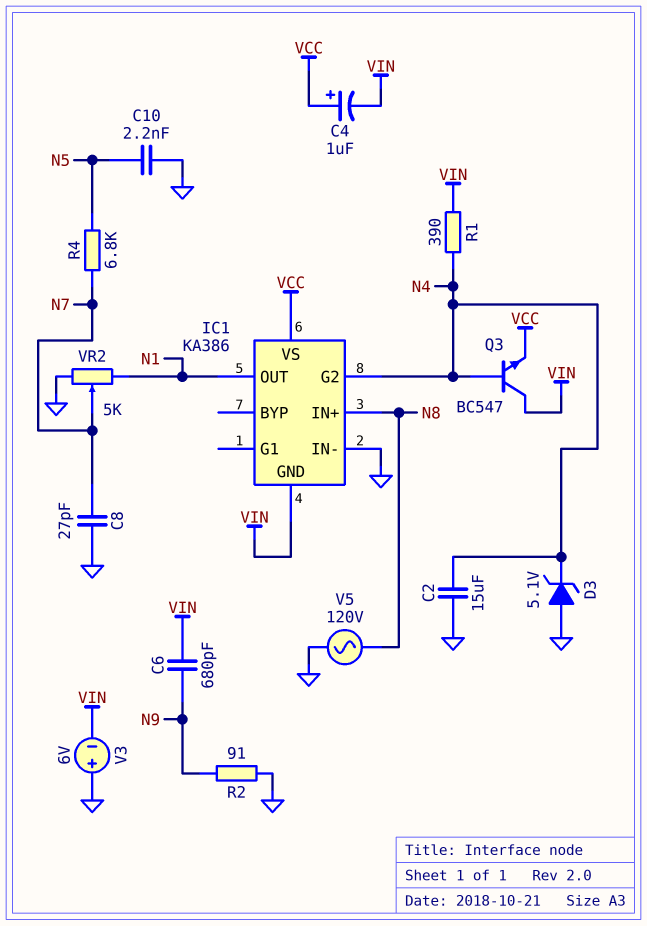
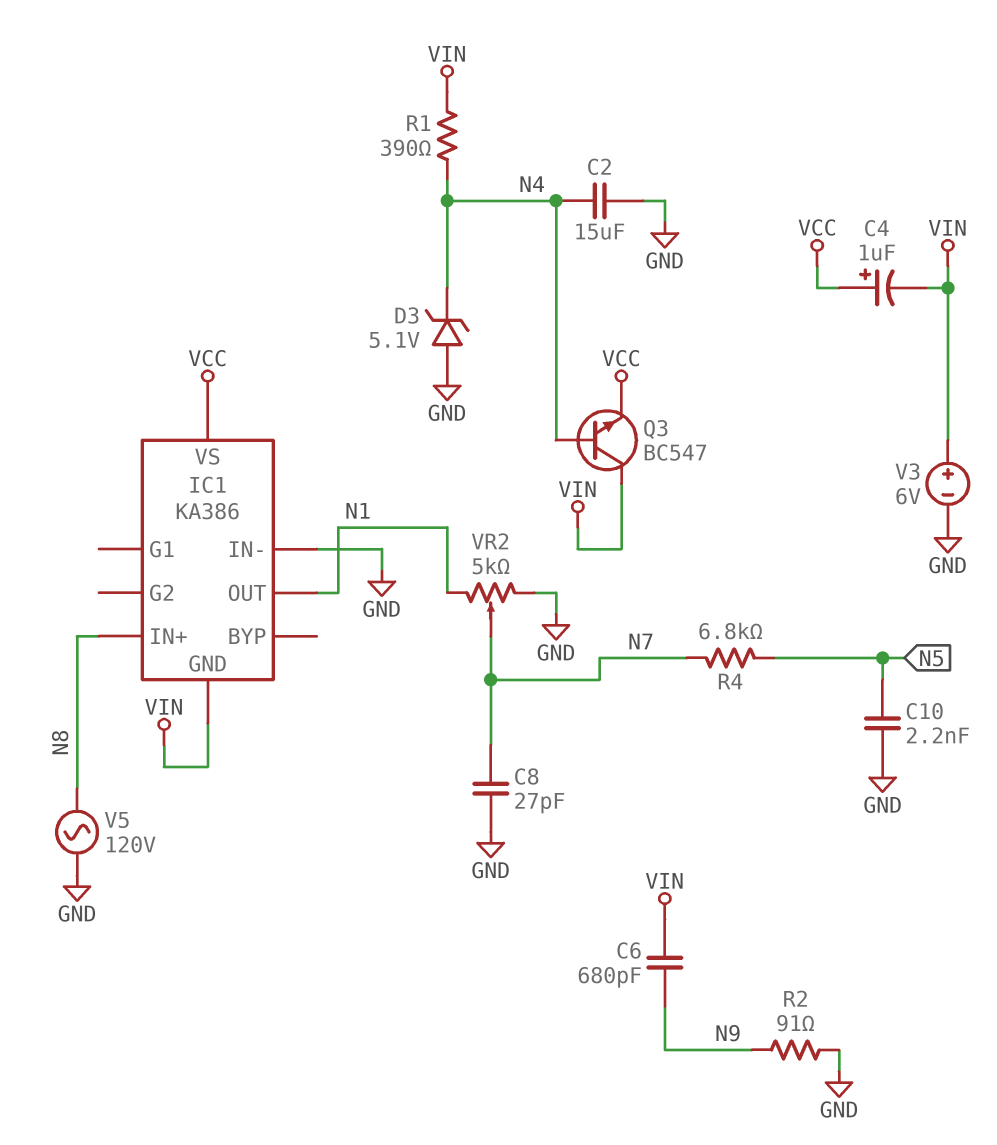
IC1 pin G2: N4 -> none
V3: 6V (plus GND, minus VIN) -> 6V (plus VIN, minus GND)

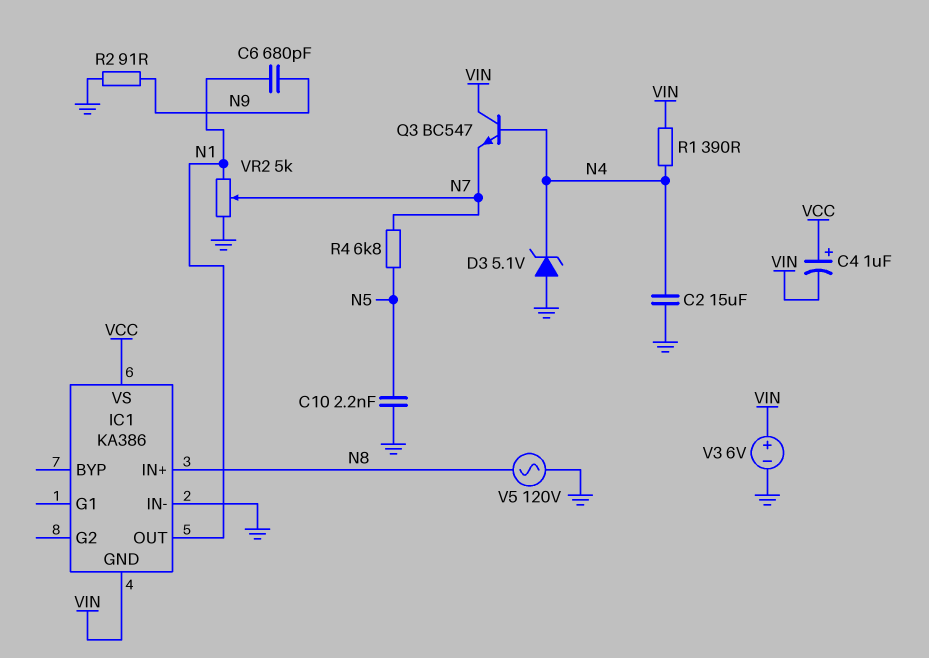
C6: 680pF (N9, VIN) -> 680pF (N1, N9)
C8: 27pF (GND, N7) -> none
Q3: NPN BC547 (B N4, C VIN, E VCC) -> NPN BC547 (B N4, C VIN, E N7)

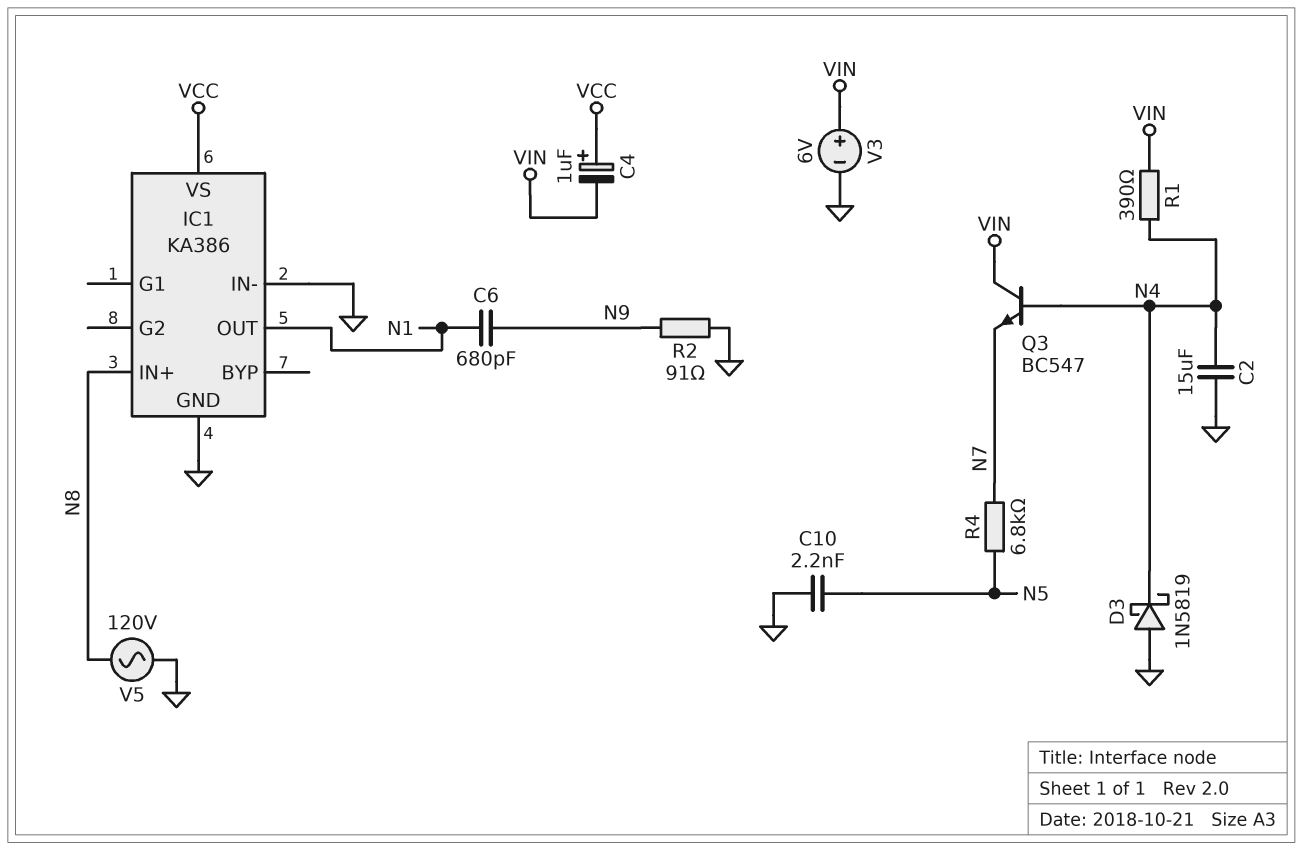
D3: zener 5.1V (A GND, K N4) -> schottky 1N5819 (A GND, K N4)
IC1 pin GND: VIN -> GND
VR2: 5k (GND, N1, wiper N7) -> none

